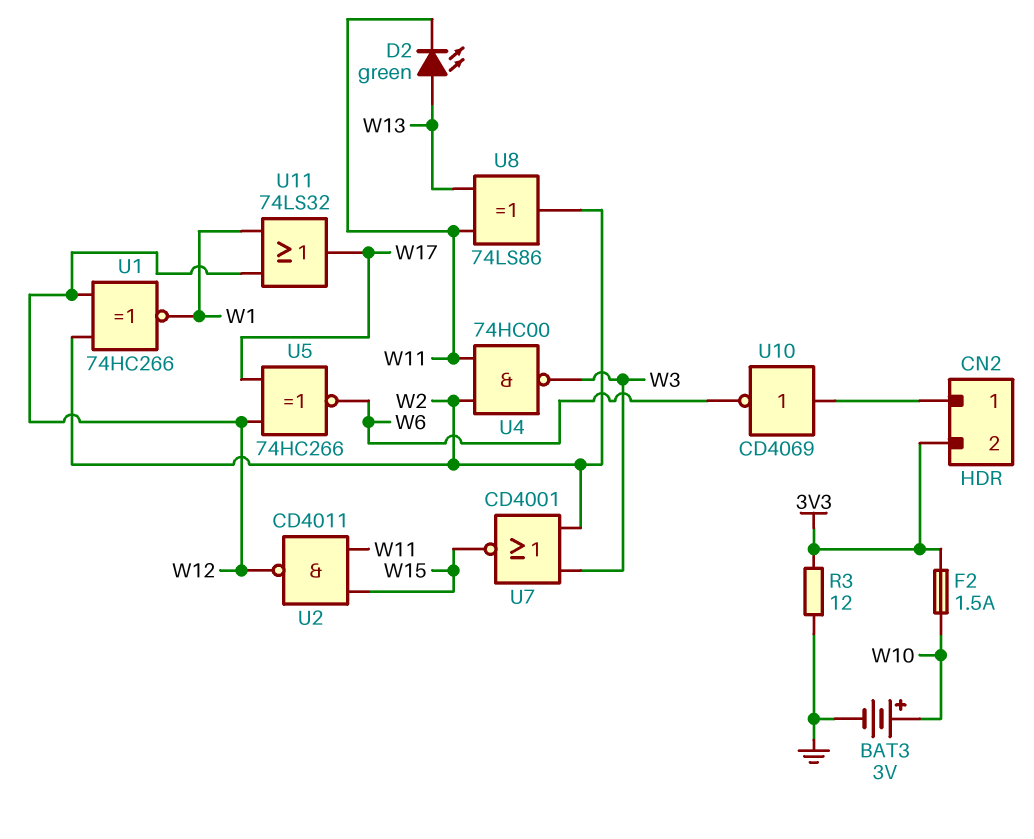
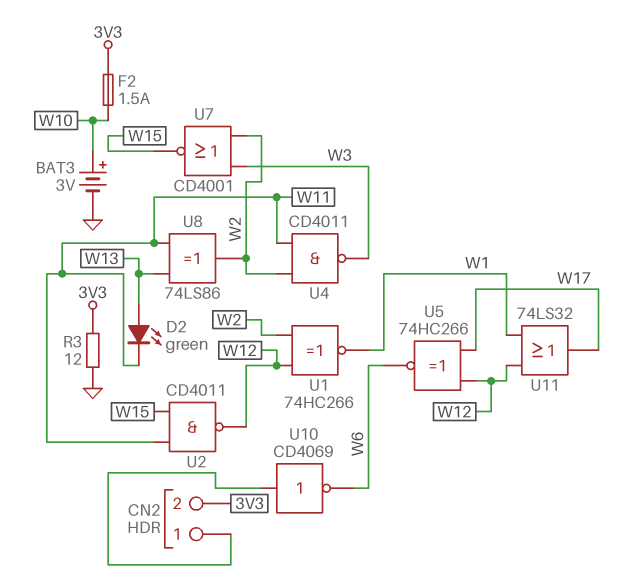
U4: NAND 74HC00 (in W2, in W11, out W3) -> NAND CD4011 (in W2, in W11, out W3)

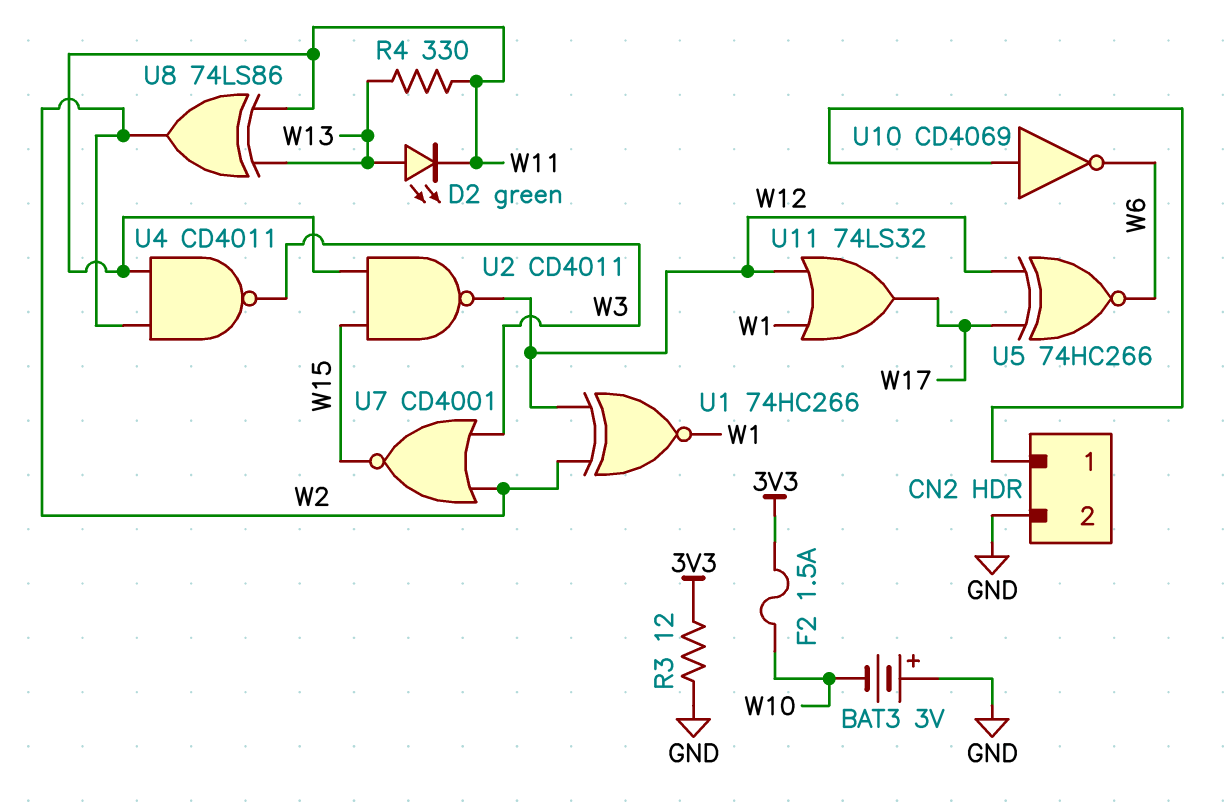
BAT3: 3V (plus W10, minus GND) -> 3V (plus GND, minus W10)
CN2 pin 2: 3V3 -> GND
R4: none -> 330 (W11, W13)

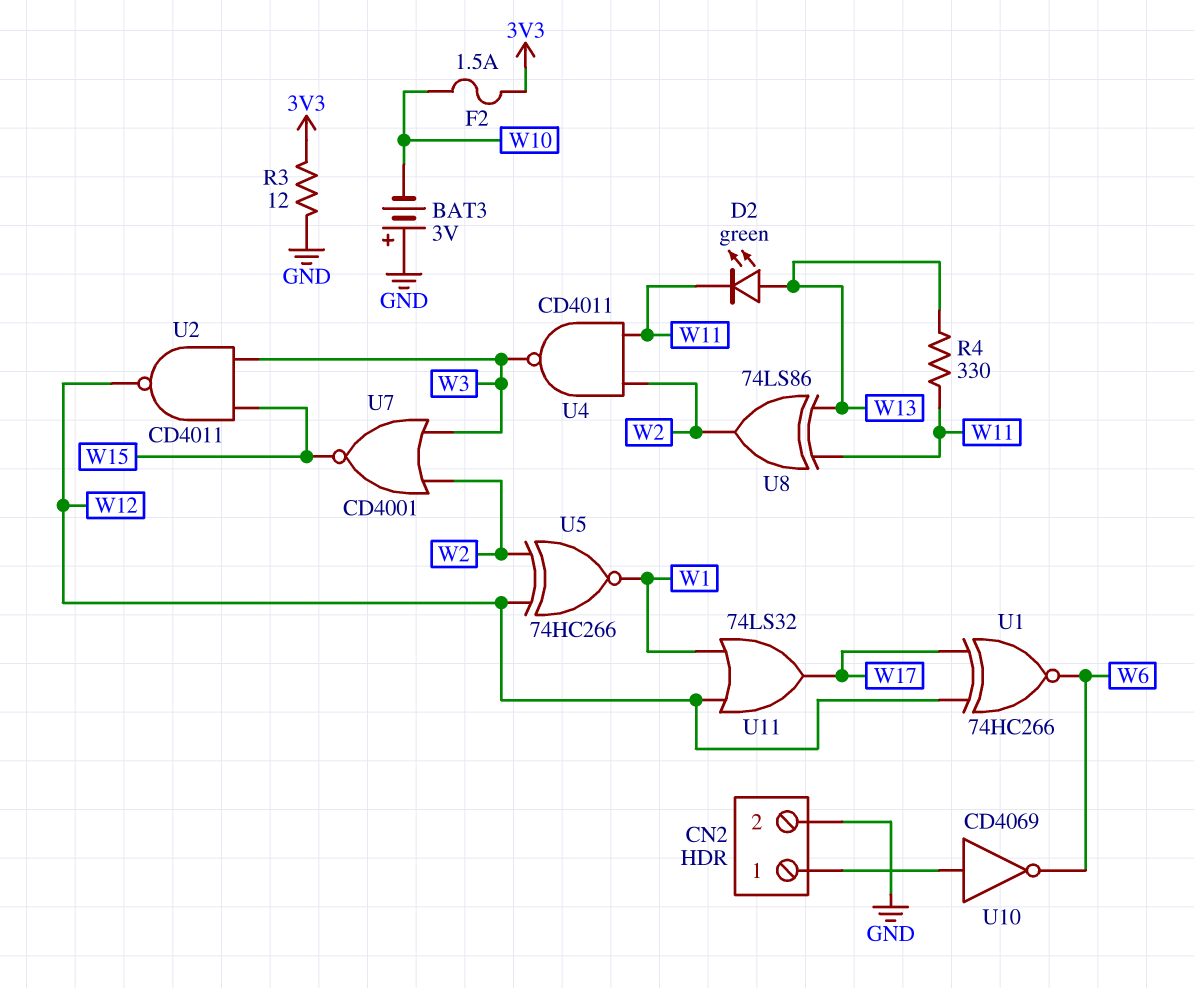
U1: XNOR 74HC266 (in W2, in W12, out W1) -> XNOR 74HC266 (in W12, in W17, out W6)
U2: NAND CD4011 (in W11, in W15, out W12) -> NAND CD4011 (in W3, in W15, out W12)
U5: XNOR 74HC266 (in W12, in W17, out W6) -> XNOR 74HC266 (in W2, in W12, out W1)

